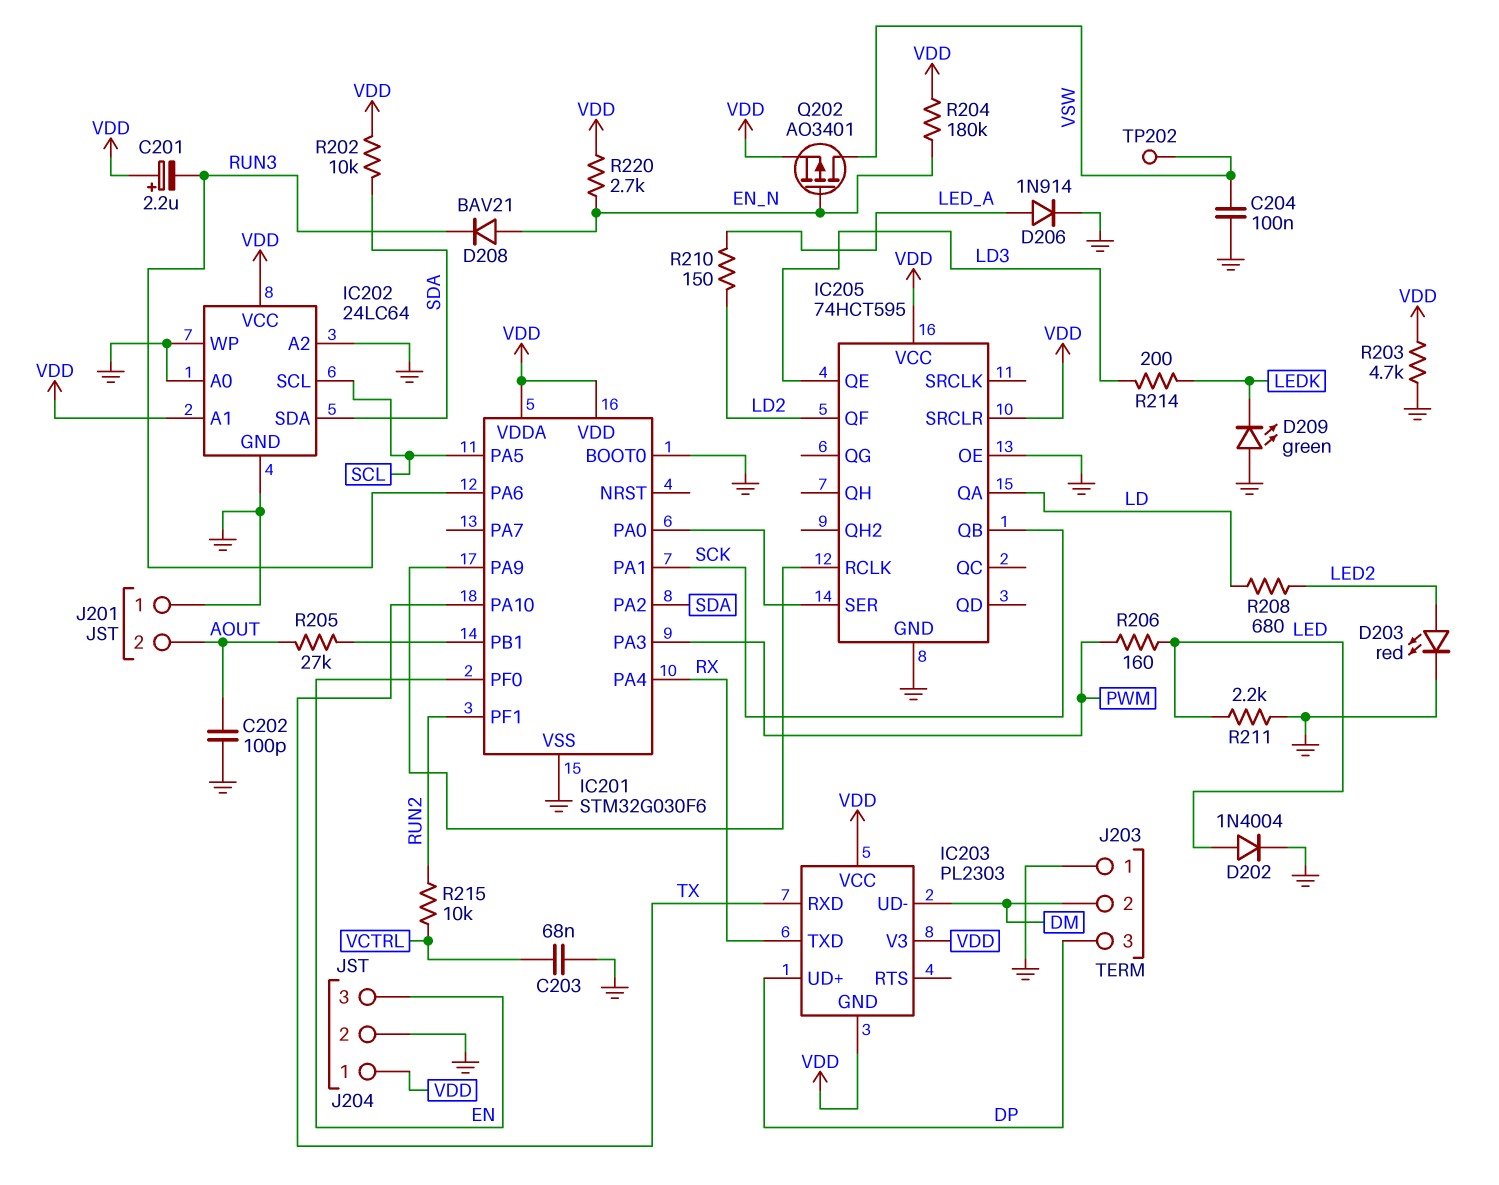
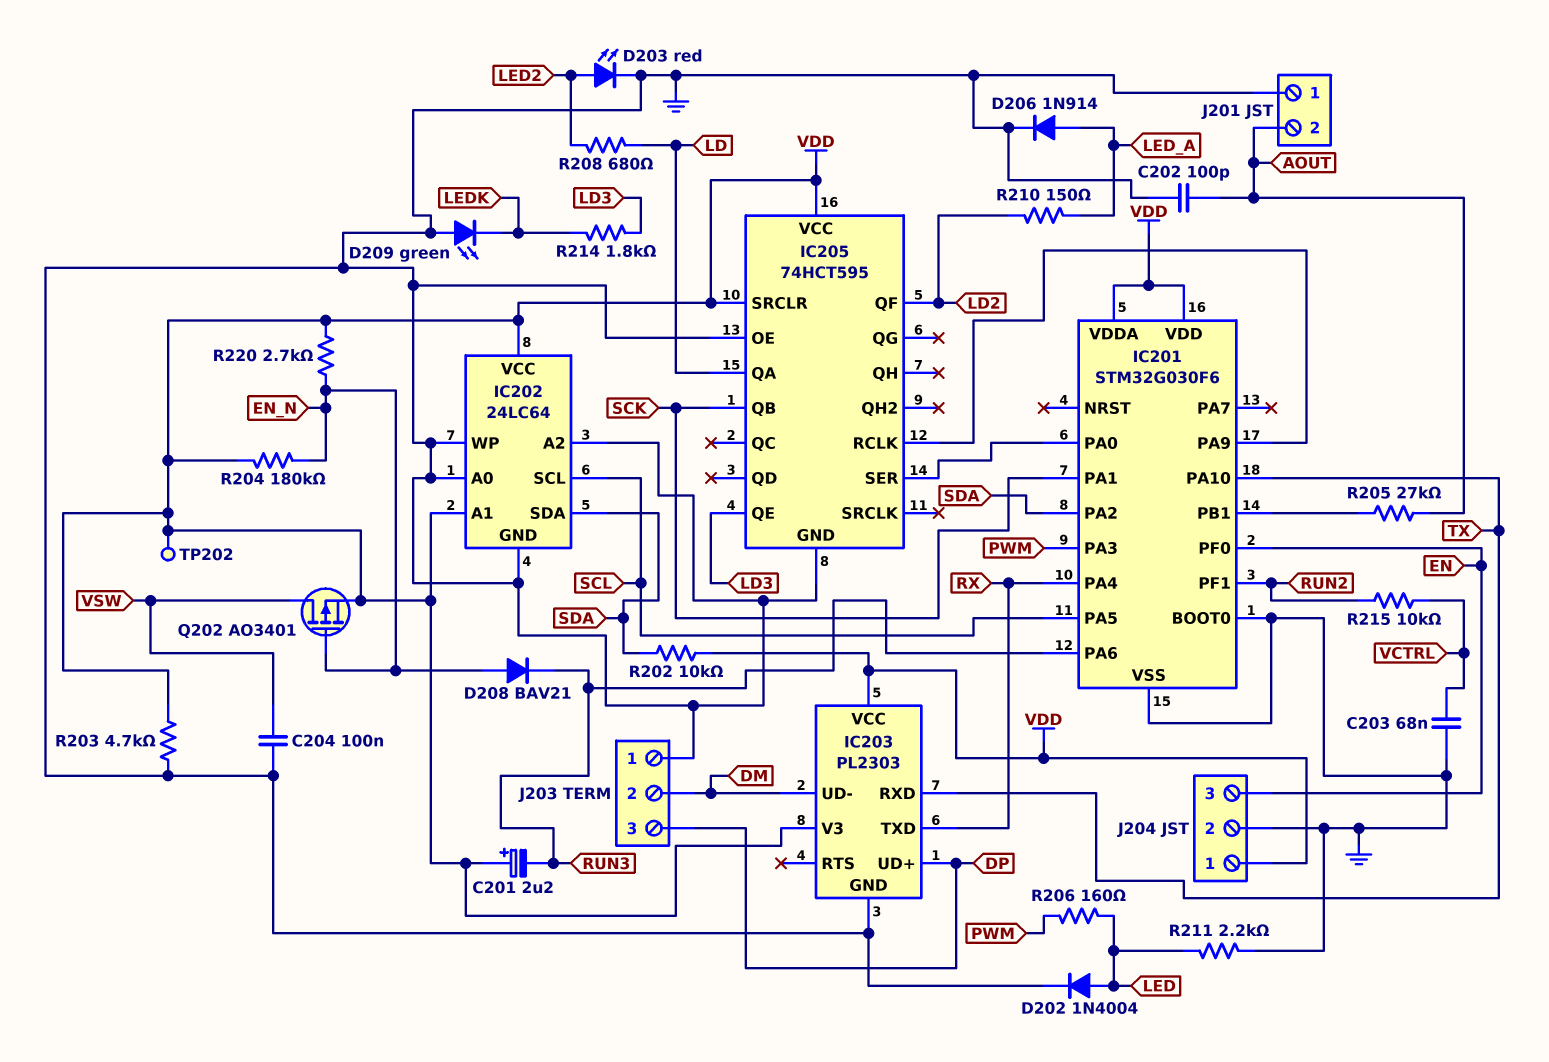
IC203 pin GND: VDD -> GND
R214: 200 (LD3, LEDK) -> 1.8k (LD3, LEDK)
TP202: test point (VSW) -> test point (VDD)

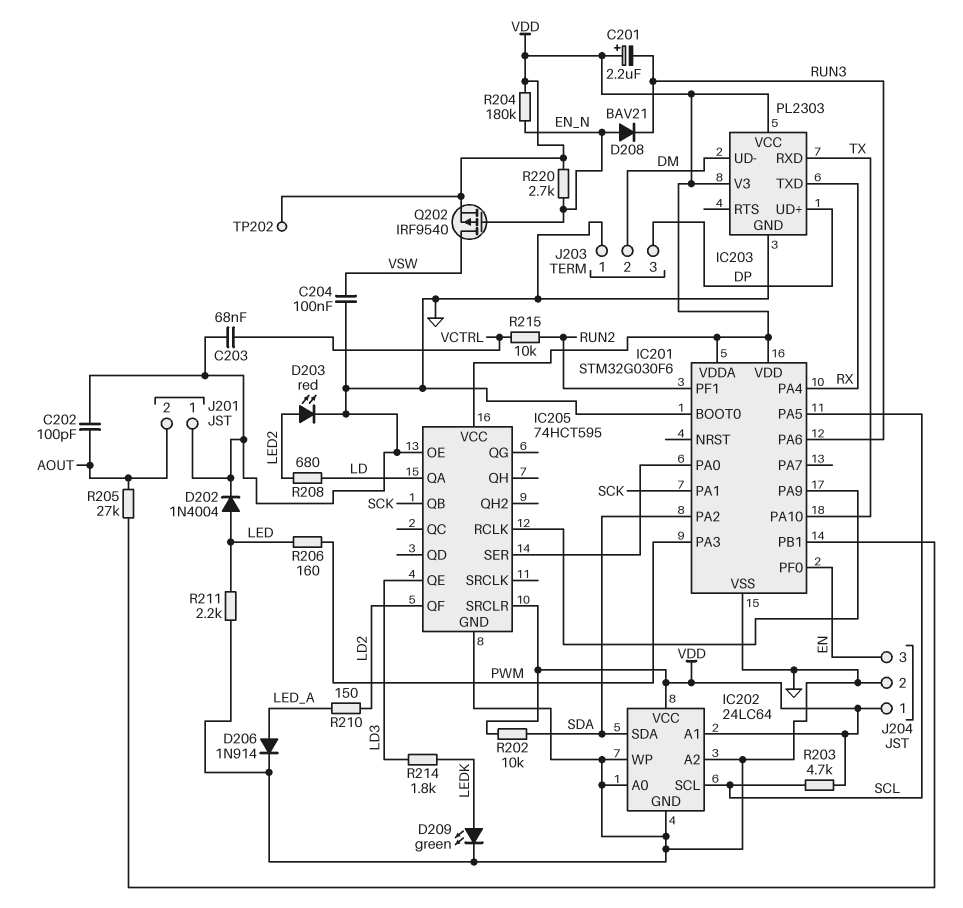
D209: LED green (A GND, K LEDK) -> LED green (A LEDK, K GND)
Q202: PMOS AO3401 (G EN_N, D VSW, S VDD) -> PMOS IRF9540 (G EN_N, D VSW, S VDD)
R203: 4.7k (GND, VDD) -> 4.7k (SCL, VDD)

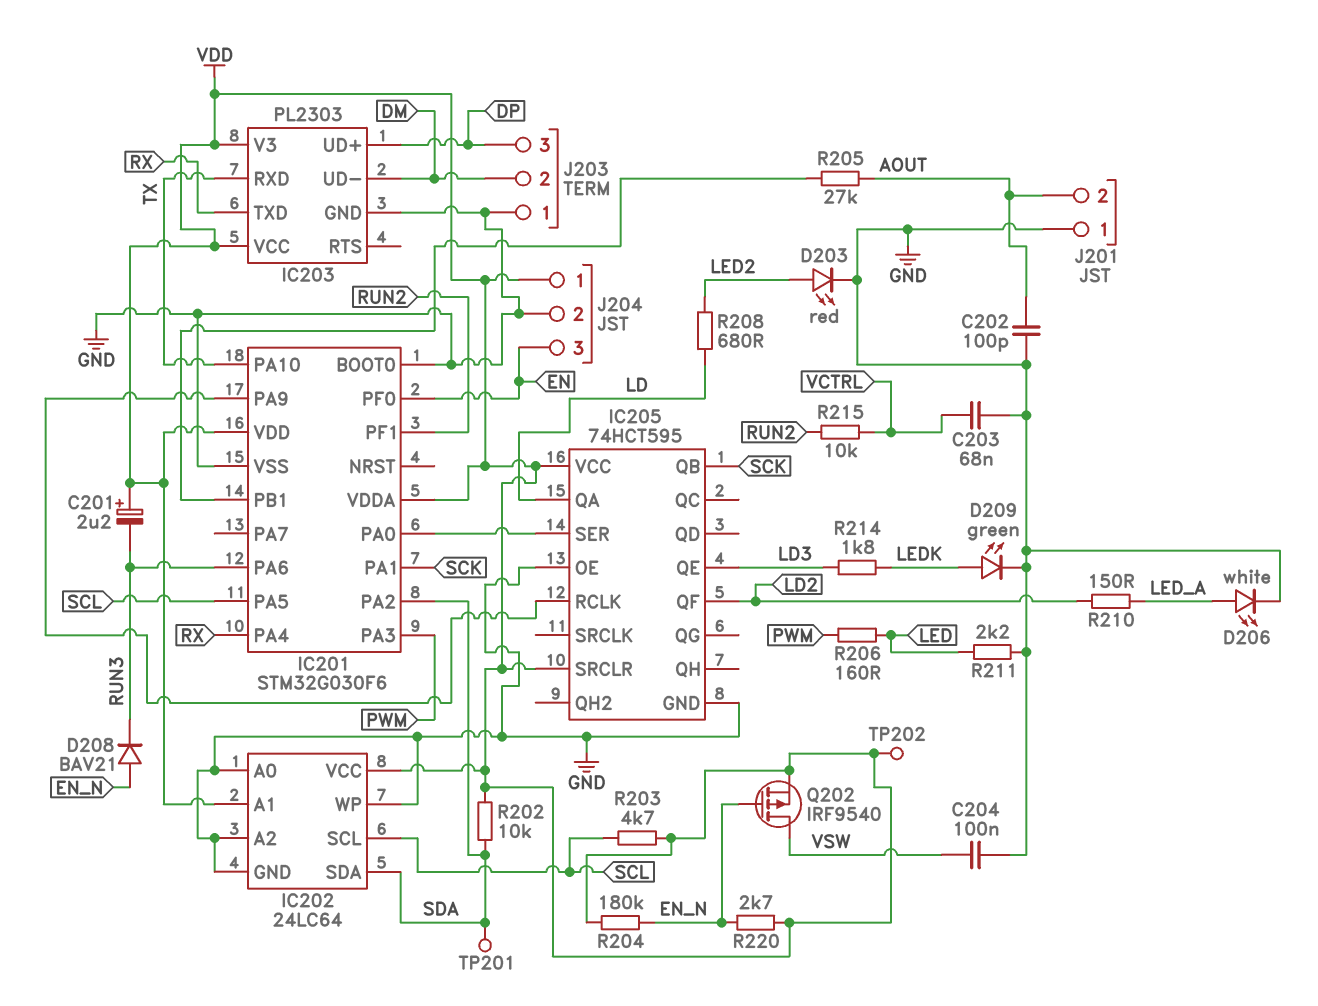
D202: diode 1N4004 (A LED, K GND) -> none
D206: diode 1N914 (A LED_A, K GND) -> LED white (A LED_A, K GND)
TP201: none -> test point (SDA)

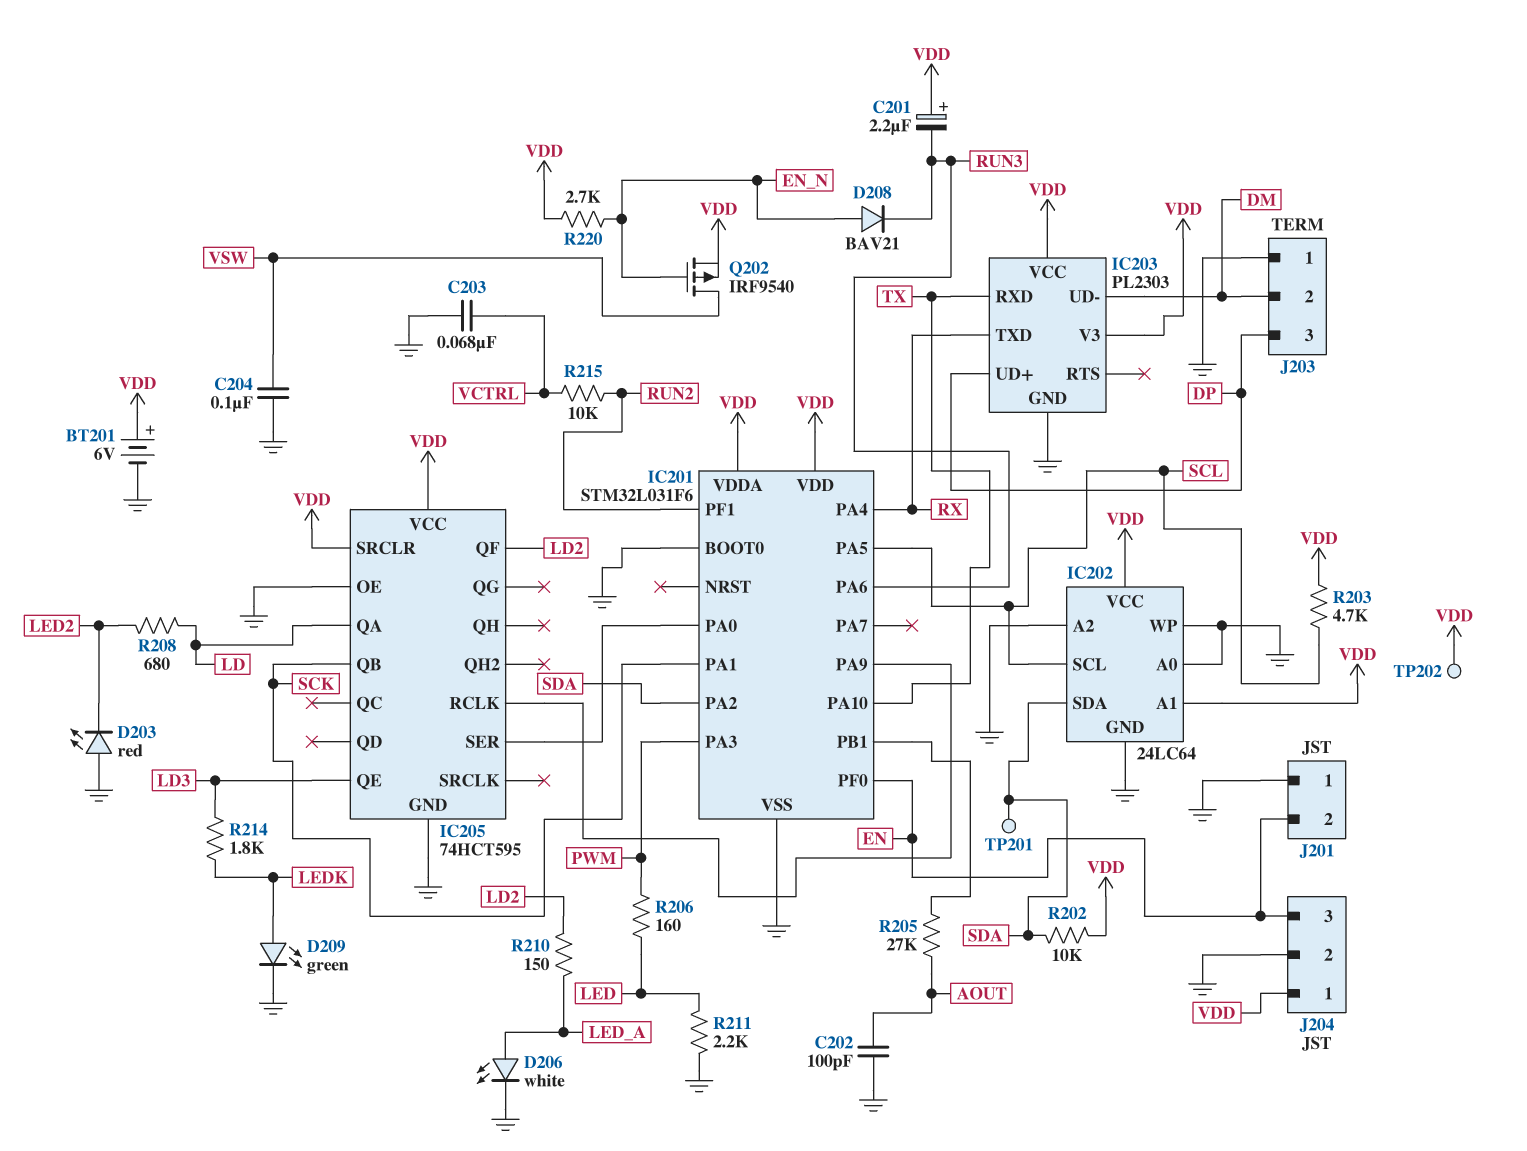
BT201: none -> 6V (plus VDD, minus GND)
D203: LED red (A LED2, K GND) -> LED red (A GND, K LED2)
IC201: STM32G030F6 -> STM32L031F6
J201 pin 2: AOUT -> EN
R204: 180k (EN_N, VDD) -> none

